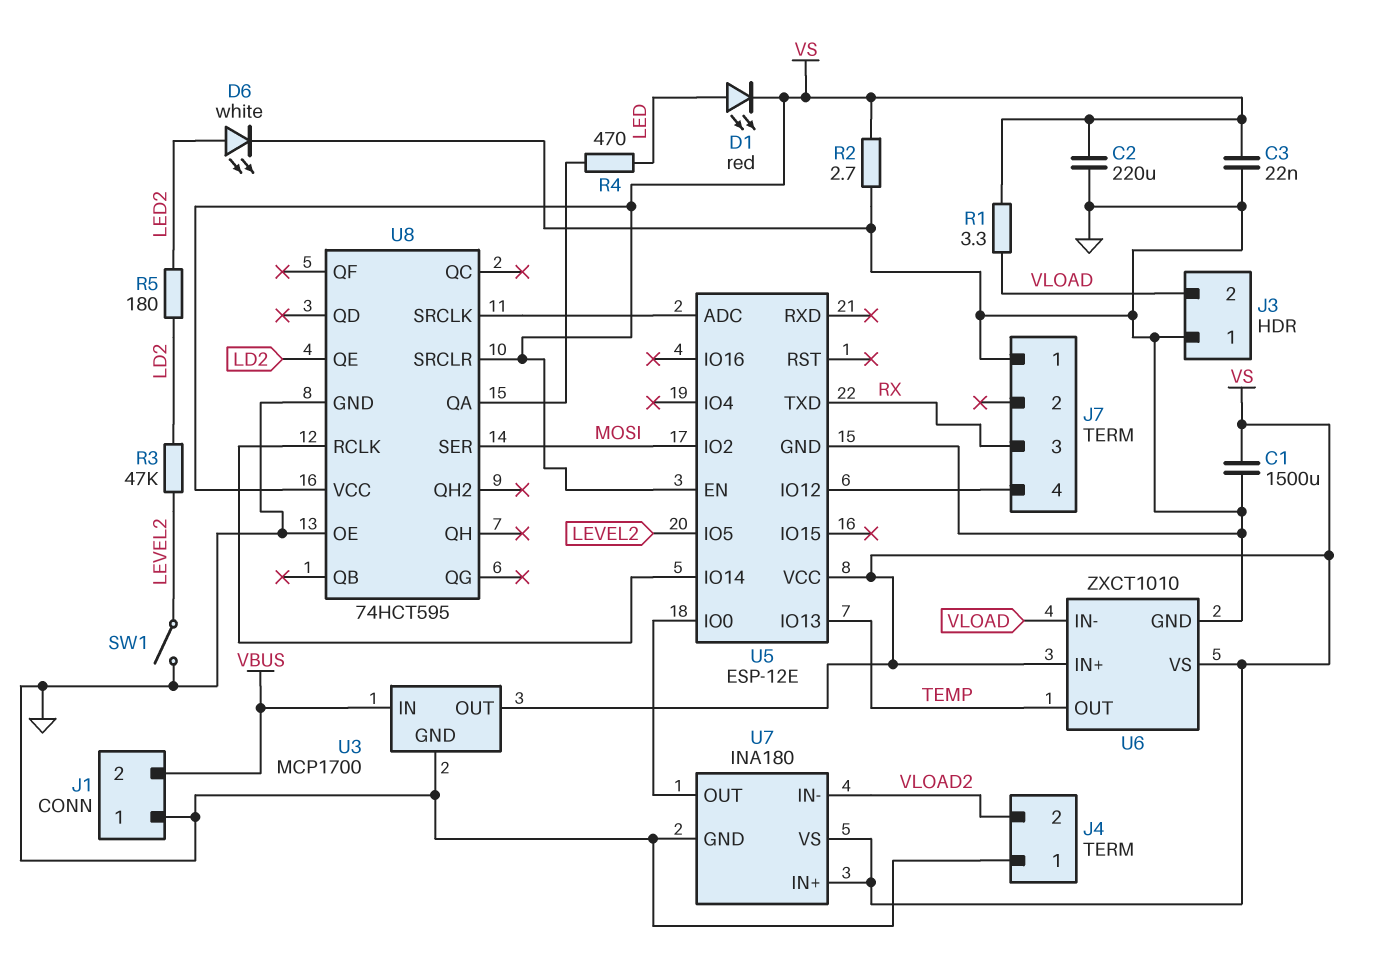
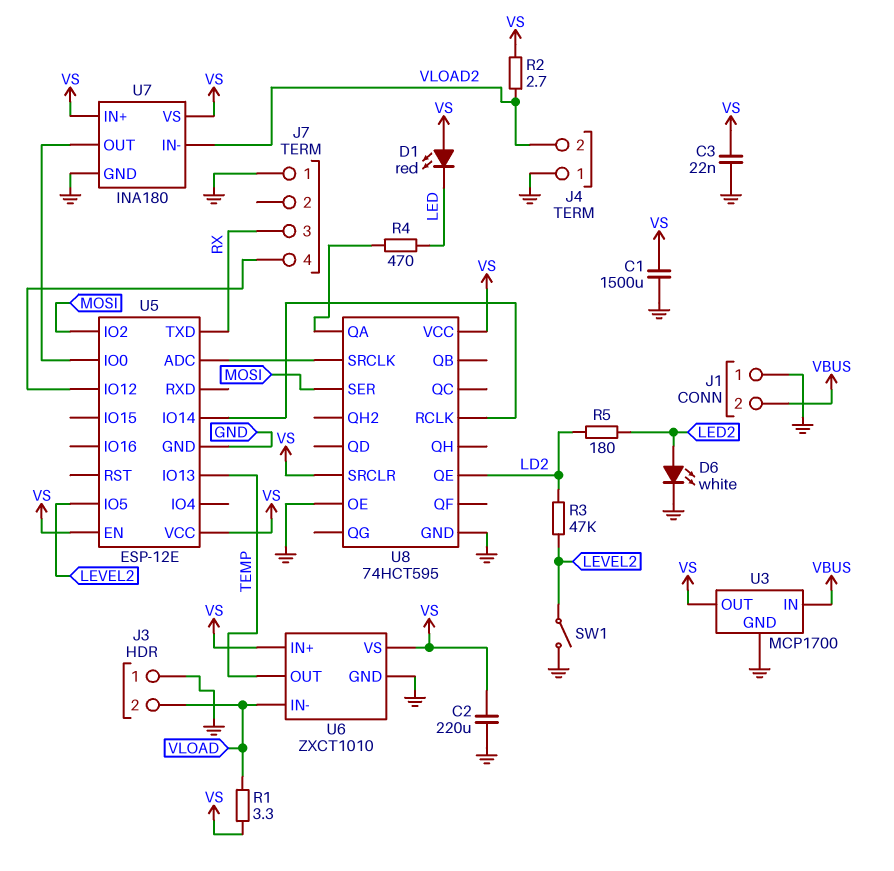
D1: LED red (A LED, K VS) -> LED red (A VS, K LED)
R2: 2.7 (GND, VS) -> 2.7 (VLOAD2, VS)

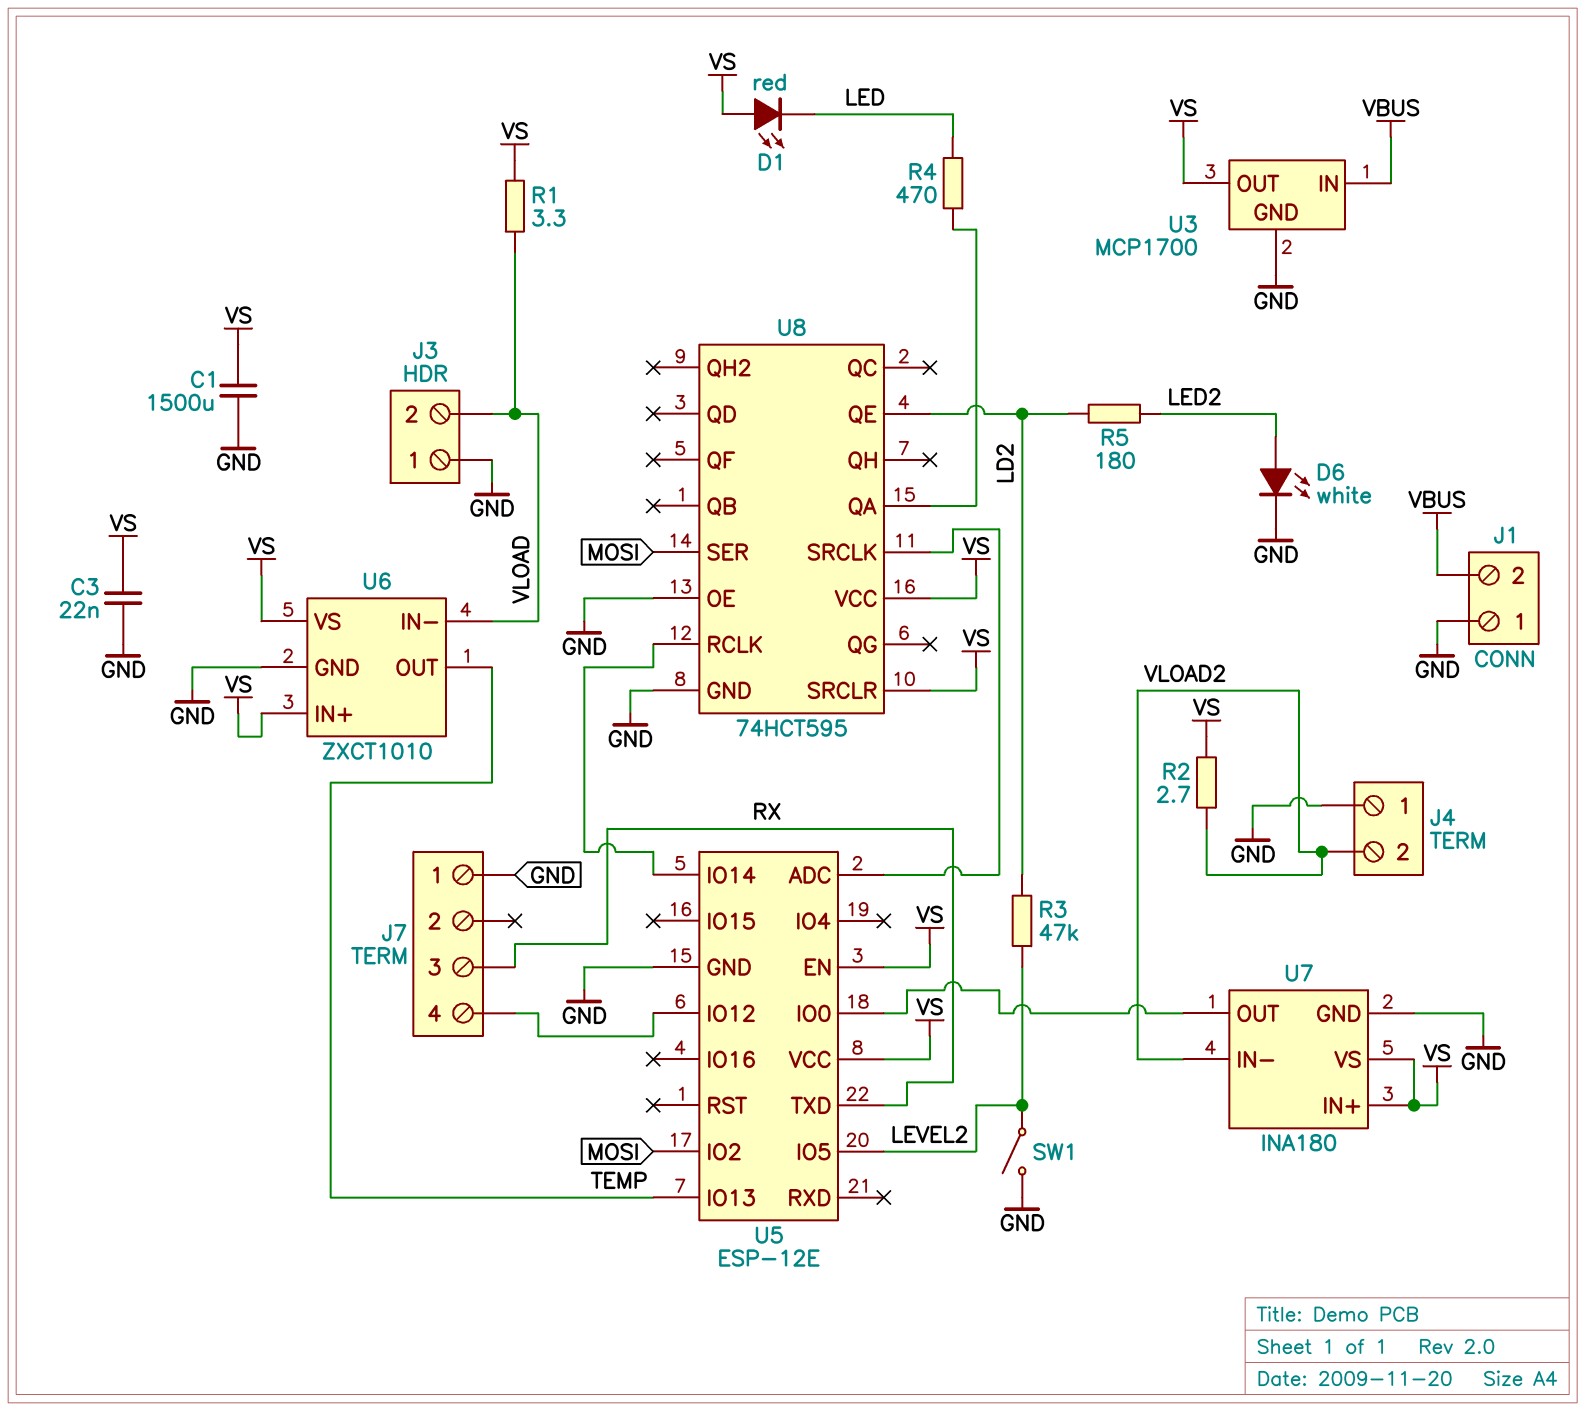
C2: 220uF (GND, VS) -> none

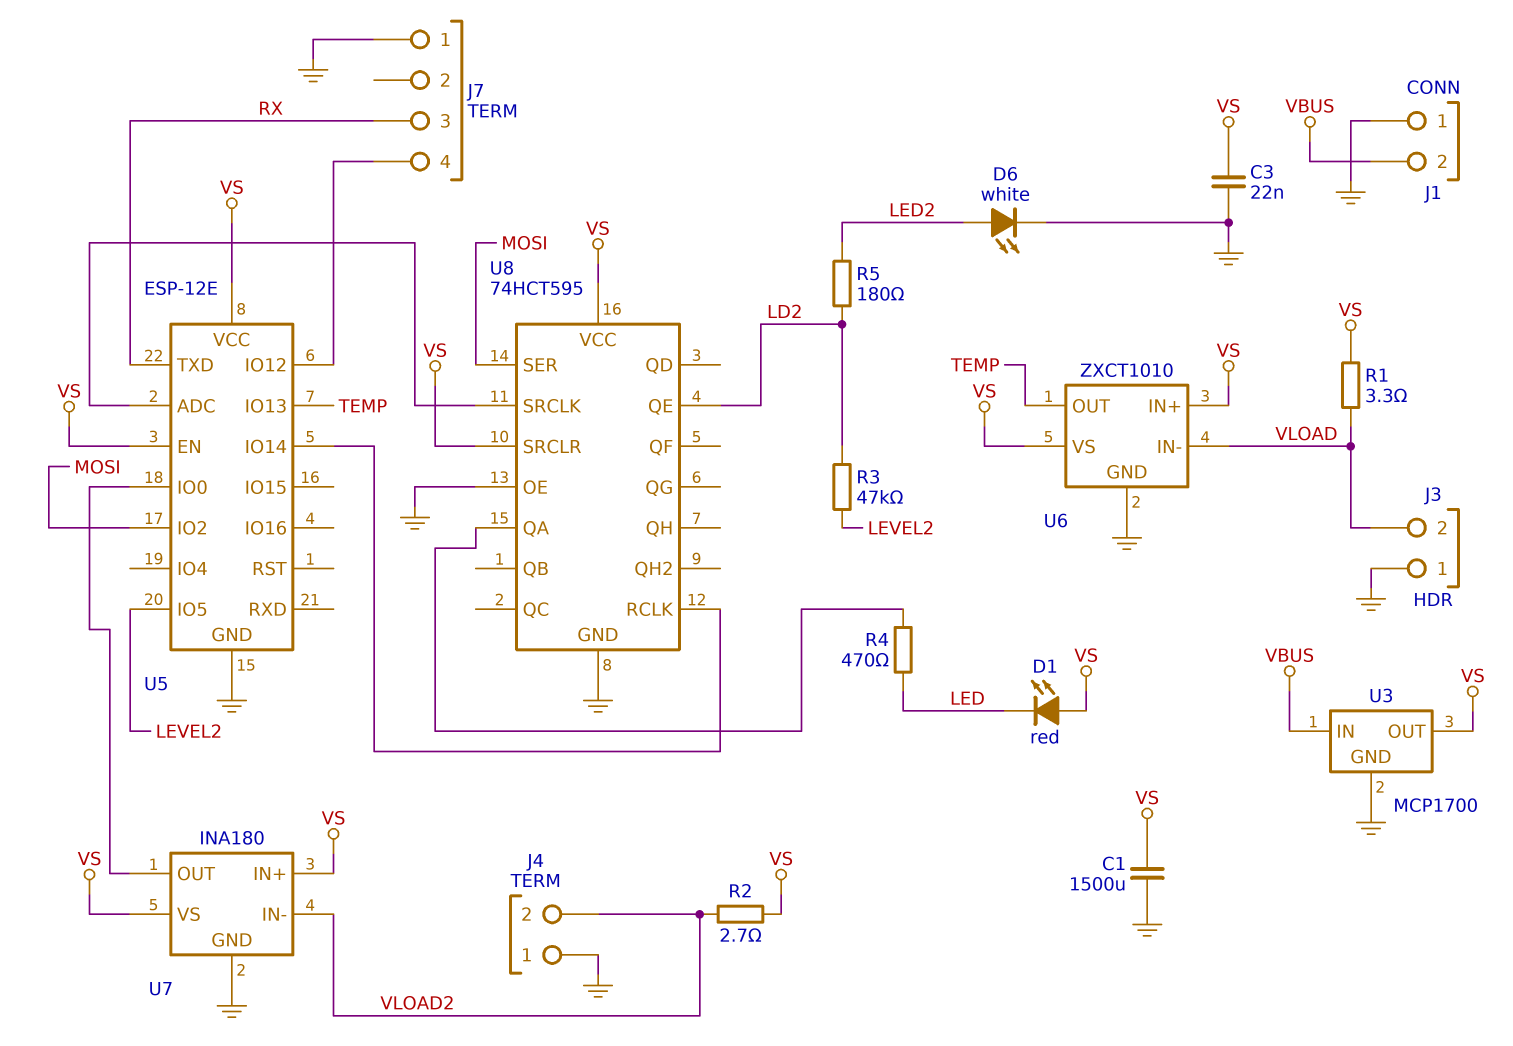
SW1: switch (GND, LEVEL2) -> none

